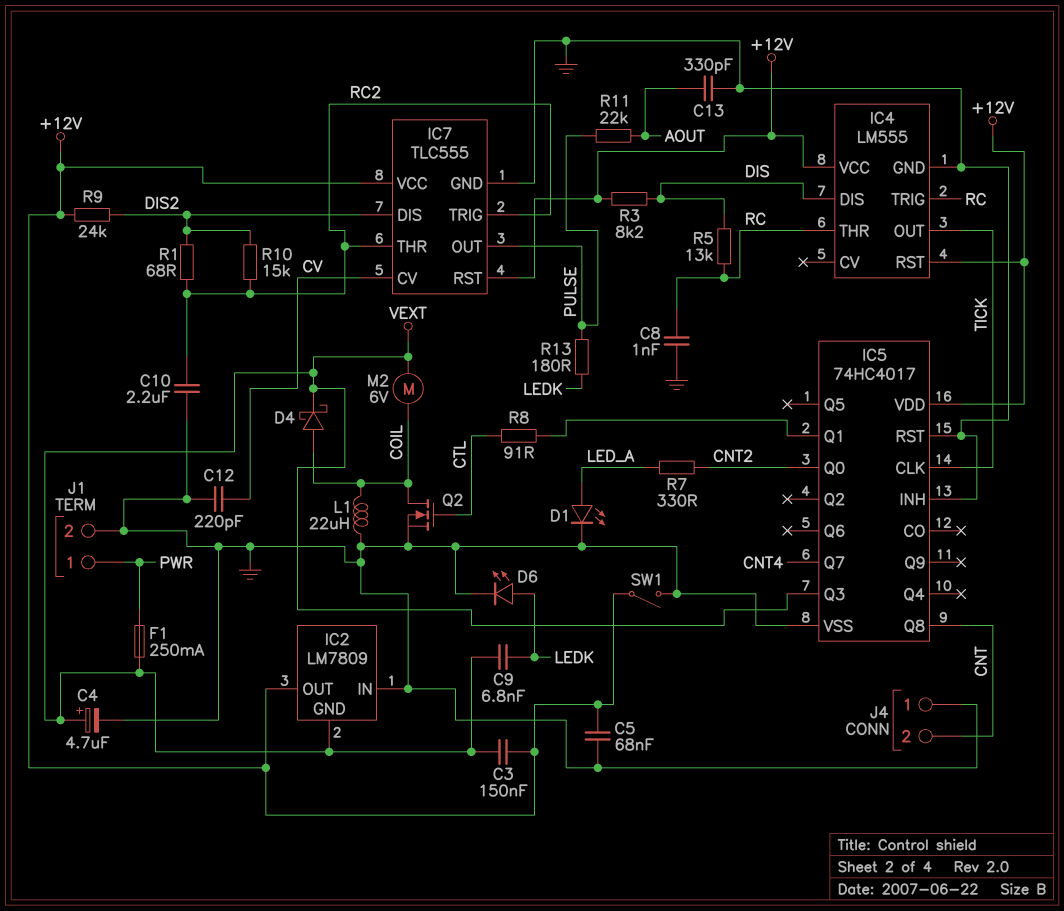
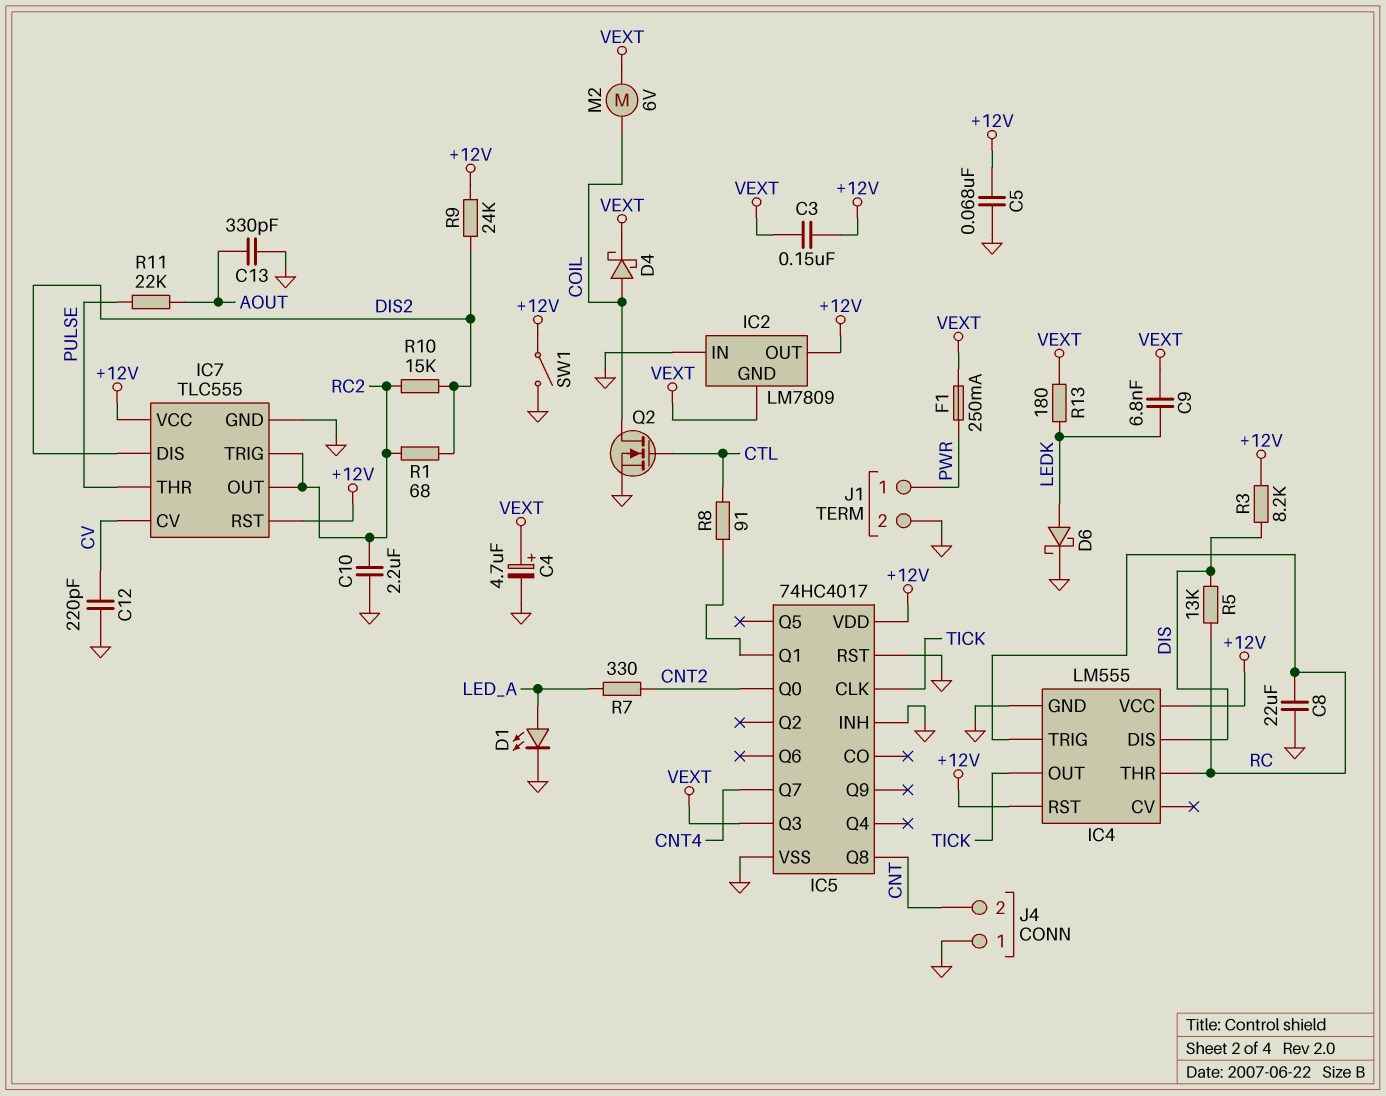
C8: 1nF (GND, RC) -> 22uF (GND, RC)
D6: LED (A LEDK, K GND) -> schottky (A LEDK, K GND)
IC7 pin OUT: PULSE -> RC2
IC7 pin THR: RC2 -> PULSE
L1: 22uH (COIL, GND) -> none
R13: 180 (LEDK, PULSE) -> 180 (LEDK, VEXT)

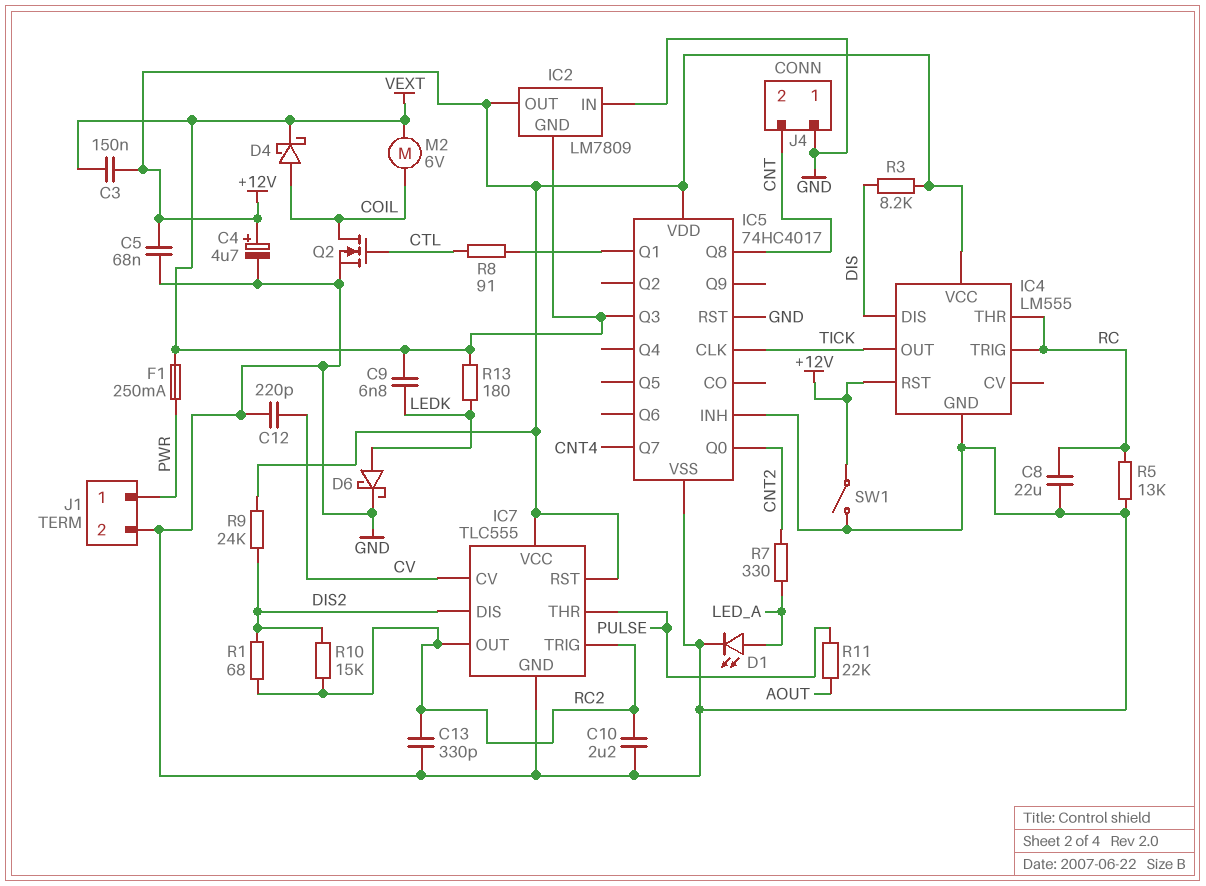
C4: 4.7uF (plus VEXT, minus GND) -> 4.7uF (plus +12V, minus GND)
C13: 330pF (AOUT, GND) -> 330pF (GND, RC2)
R5: 13k (DIS, RC) -> 13k (GND, RC)

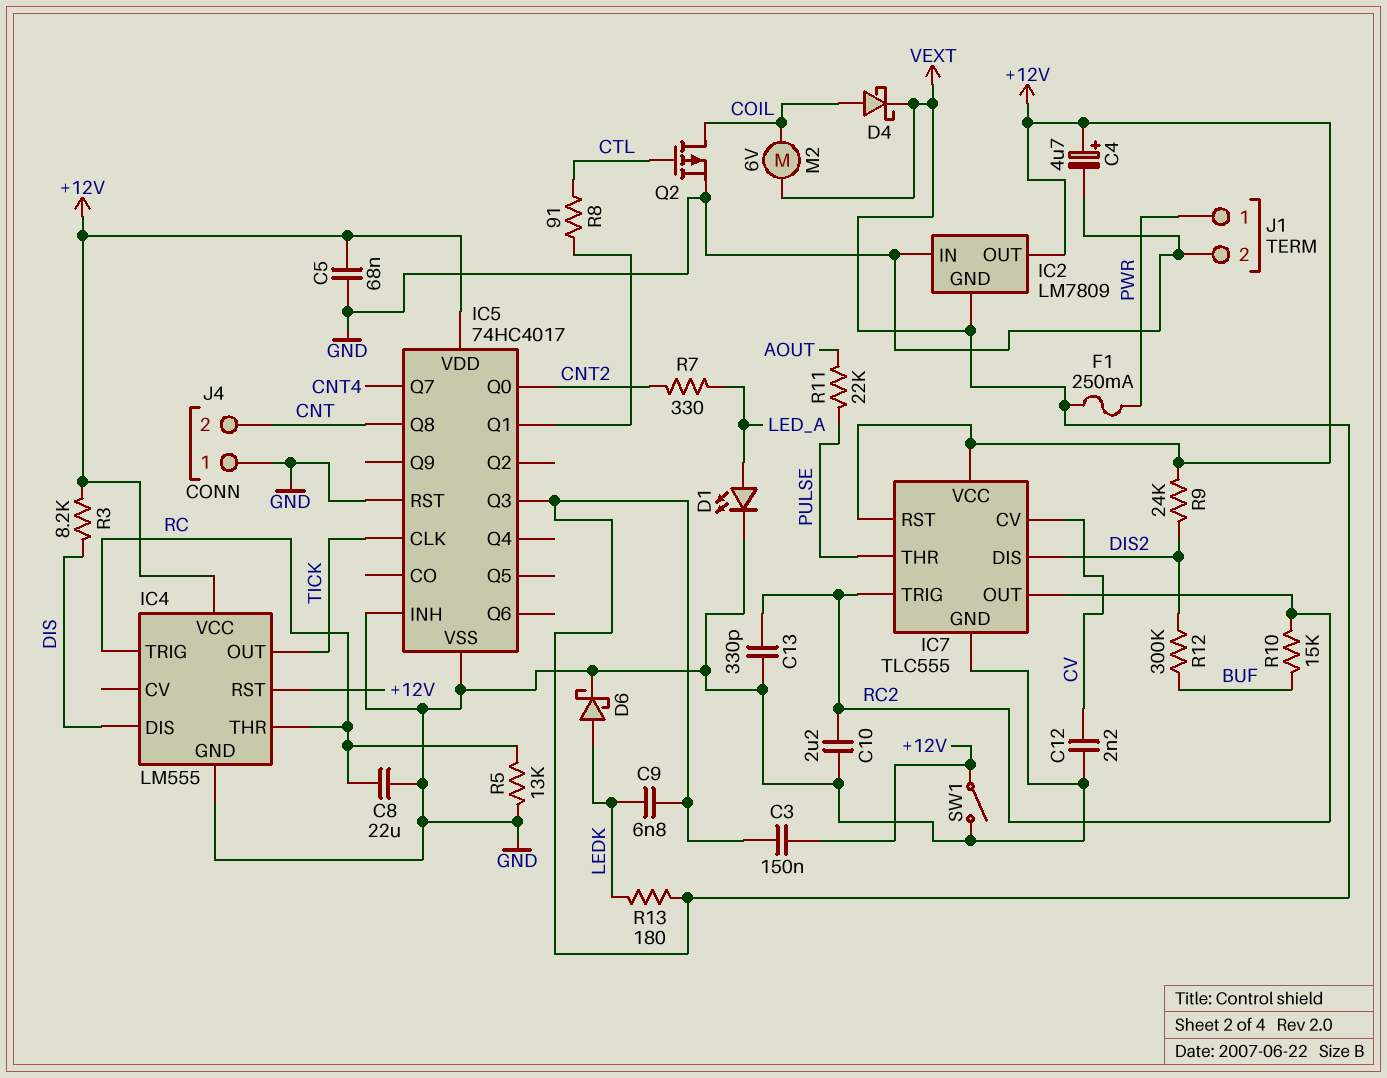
C12: 220pF (CV, GND) -> 2.2nF (CV, GND)
Q2: NMOS (G CTL, D COIL, S GND) -> PMOS (G CTL, D COIL, S GND)
R1: 68 (DIS2, RC2) -> none
R10: 15k (DIS2, RC2) -> 15k (BUF, RC2)
R12: none -> 300k (BUF, DIS2)

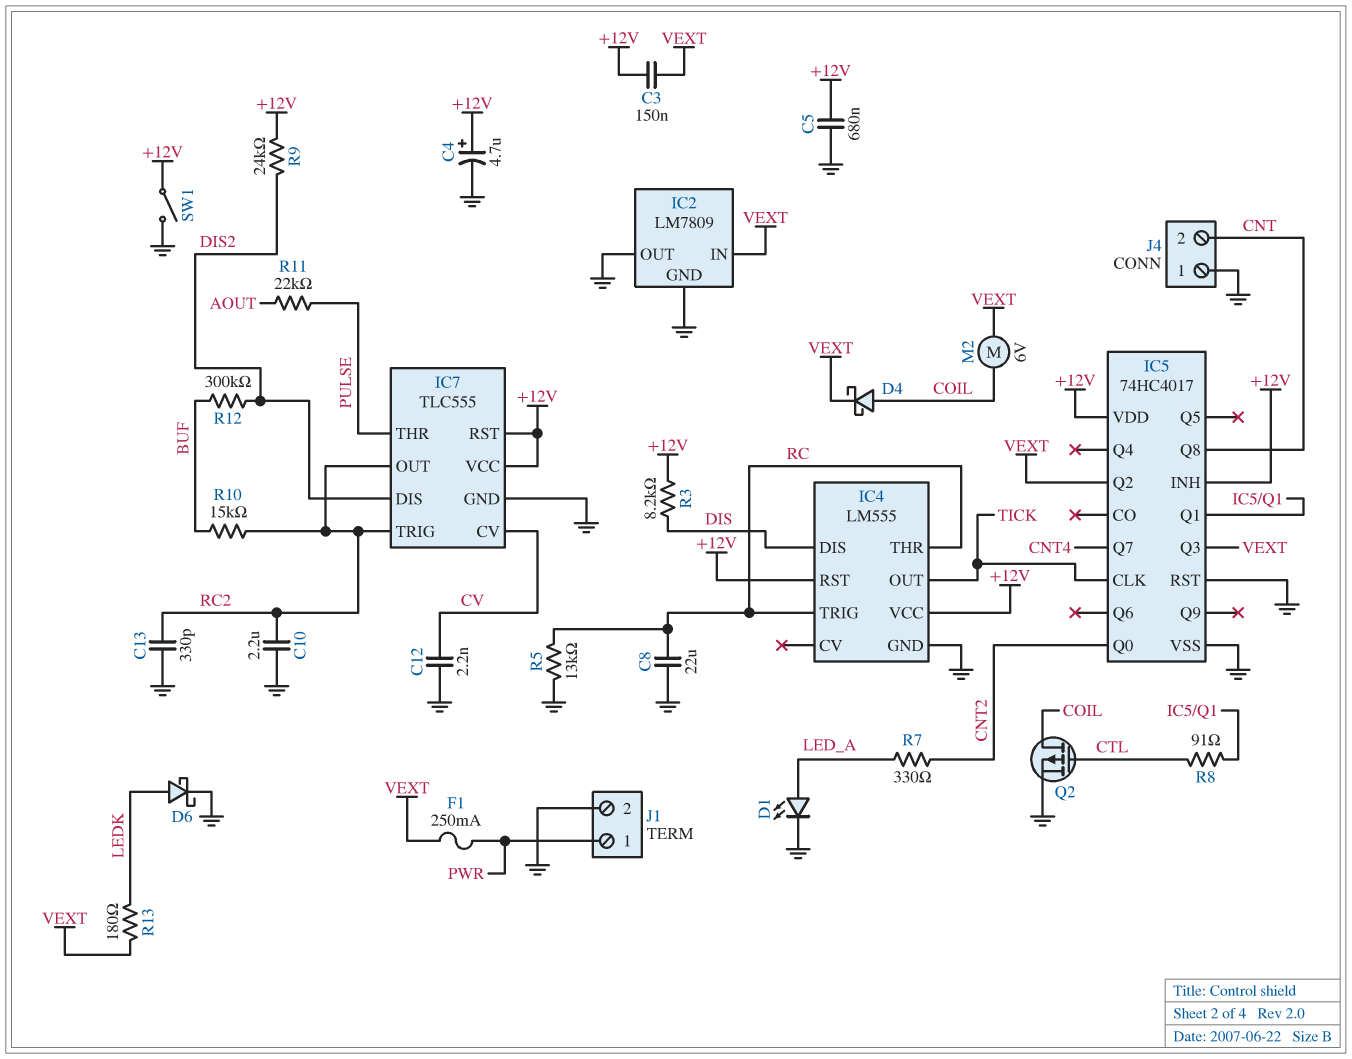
C5: 68nF (+12V, GND) -> 680nF (+12V, GND)
C9: 6.8nF (LEDK, VEXT) -> none
IC2 pin GND: VEXT -> GND
IC2 pin IN: GND -> VEXT
IC2 pin OUT: +12V -> GND
IC5 pin INH: GND -> +12V
IC5 pin Q2: none -> VEXT

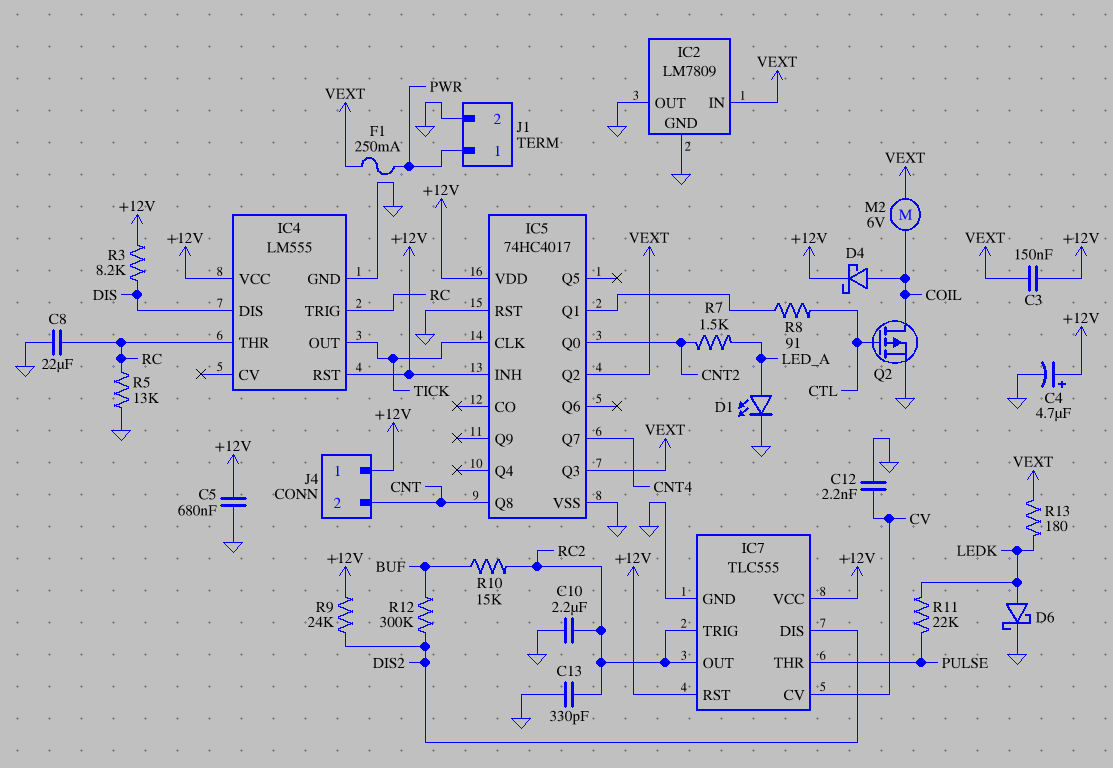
D4: schottky (A COIL, K VEXT) -> schottky (A COIL, K +12V)
J4 pin 1: GND -> +12V
R7: 330 (CNT2, LED_A) -> 1.5k (CNT2, LED_A)
R11: 22k (AOUT, PULSE) -> 22k (LEDK, PULSE)
SW1: switch (+12V, GND) -> none

